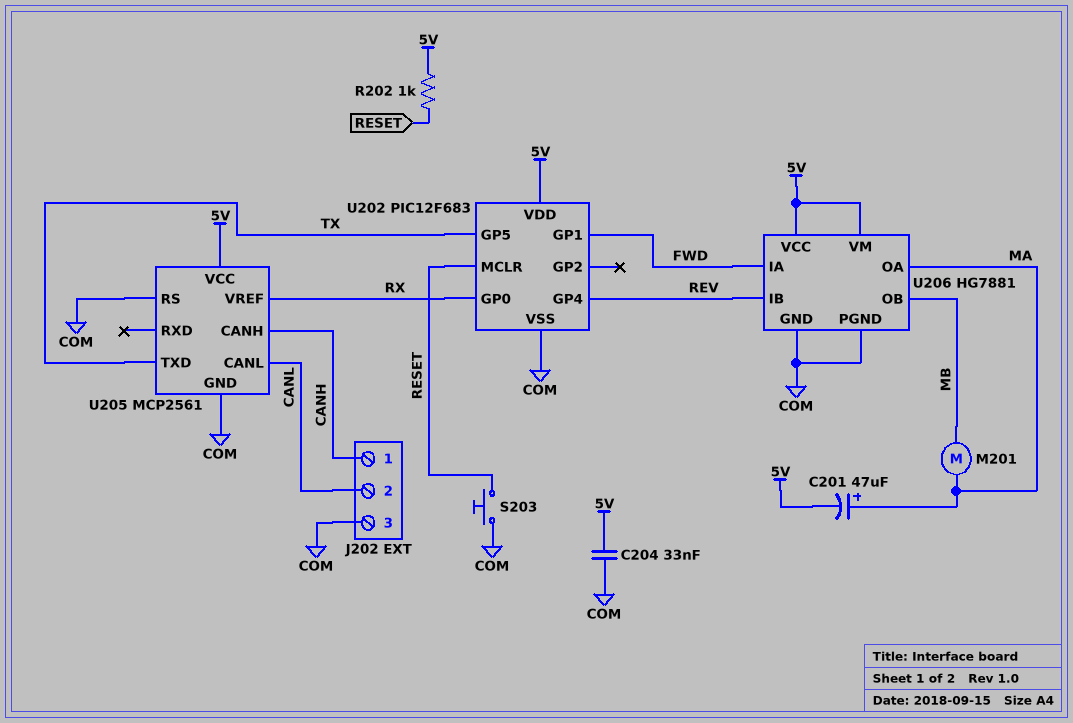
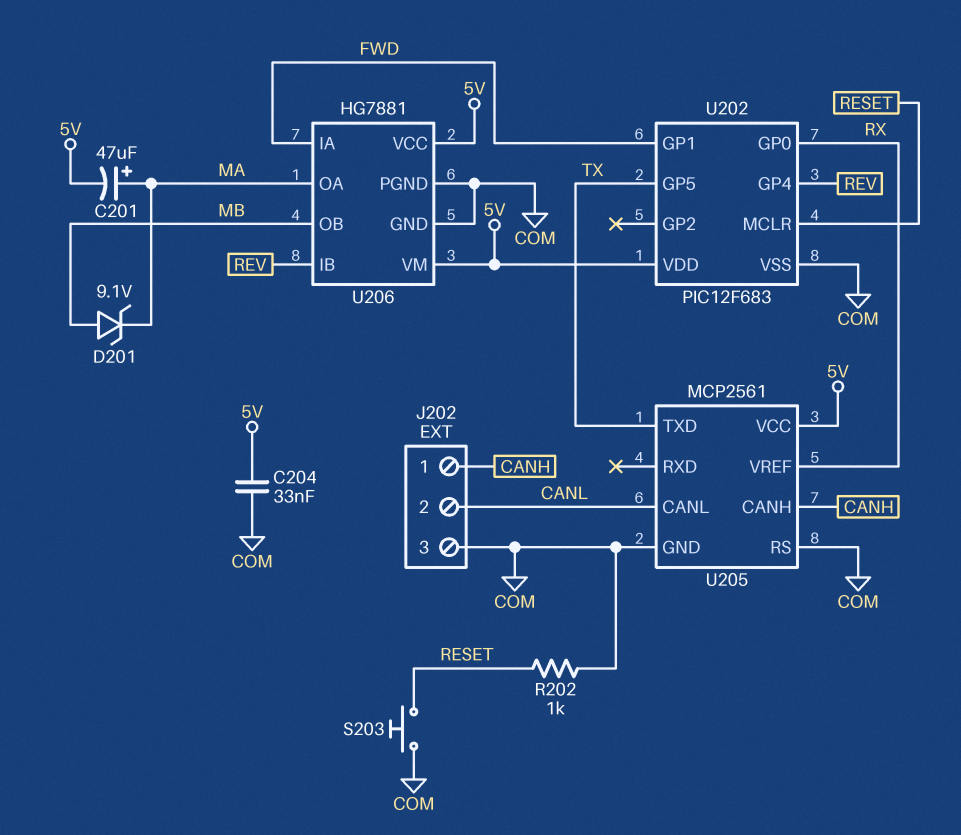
D201: none -> zener 9.1V (A MB, K MA)
M201: motor (MA, MB) -> none
R202: 1k (5V, RESET) -> 1k (COM, RESET)

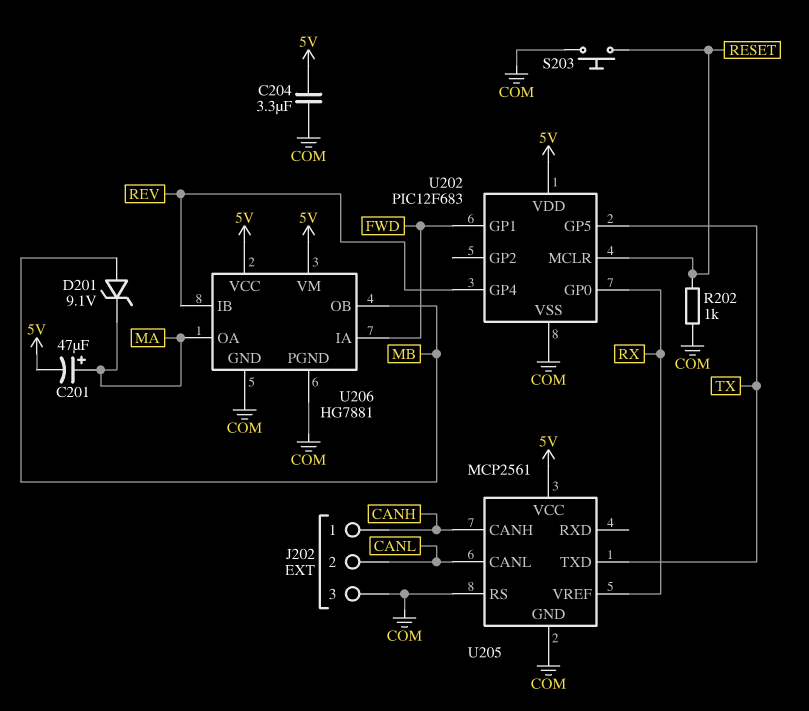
C204: 33nF (5V, COM) -> 3.3uF (5V, COM)

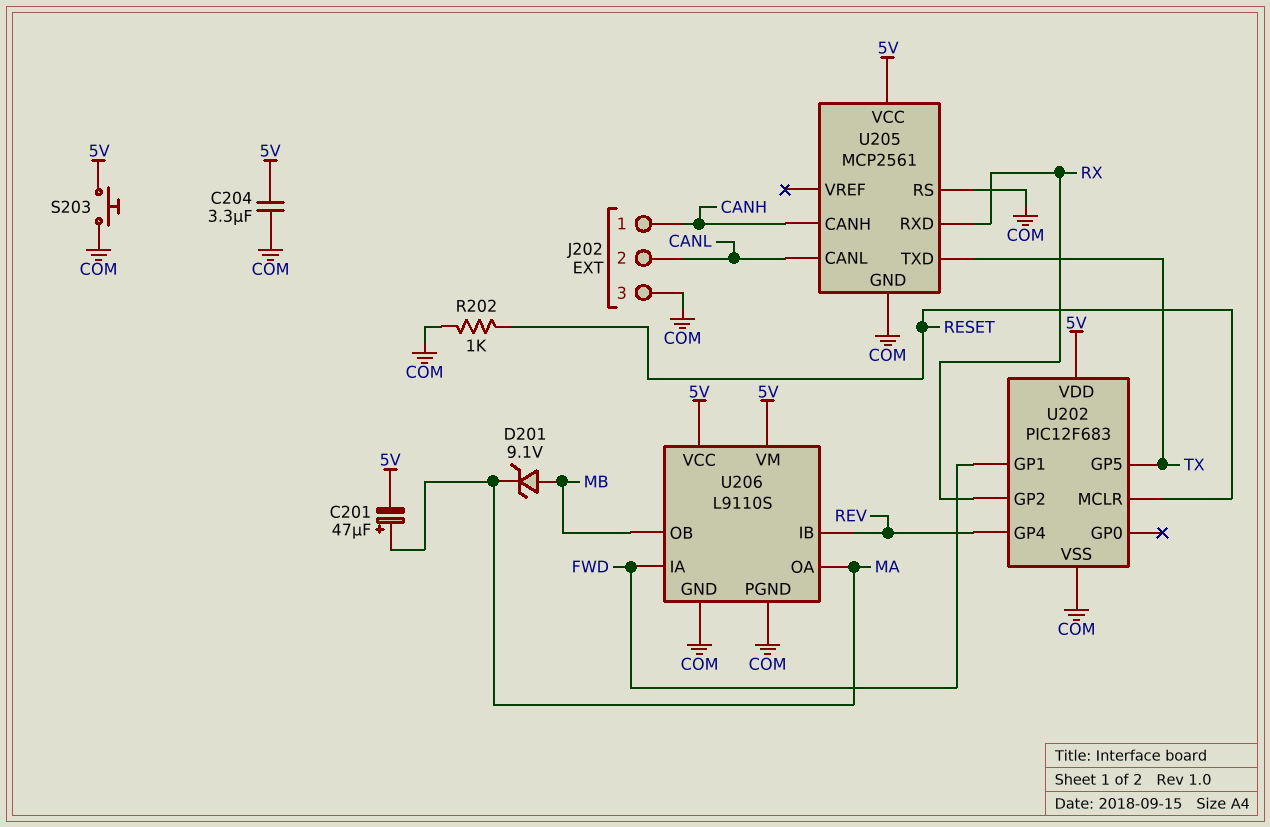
S203: button (COM, RESET) -> button (5V, COM)
U202 pin GP0: RX -> none
U202 pin GP2: none -> RX
U205 pin RXD: none -> RX
U205 pin VREF: RX -> none
U206: HG7881 -> L9110S

